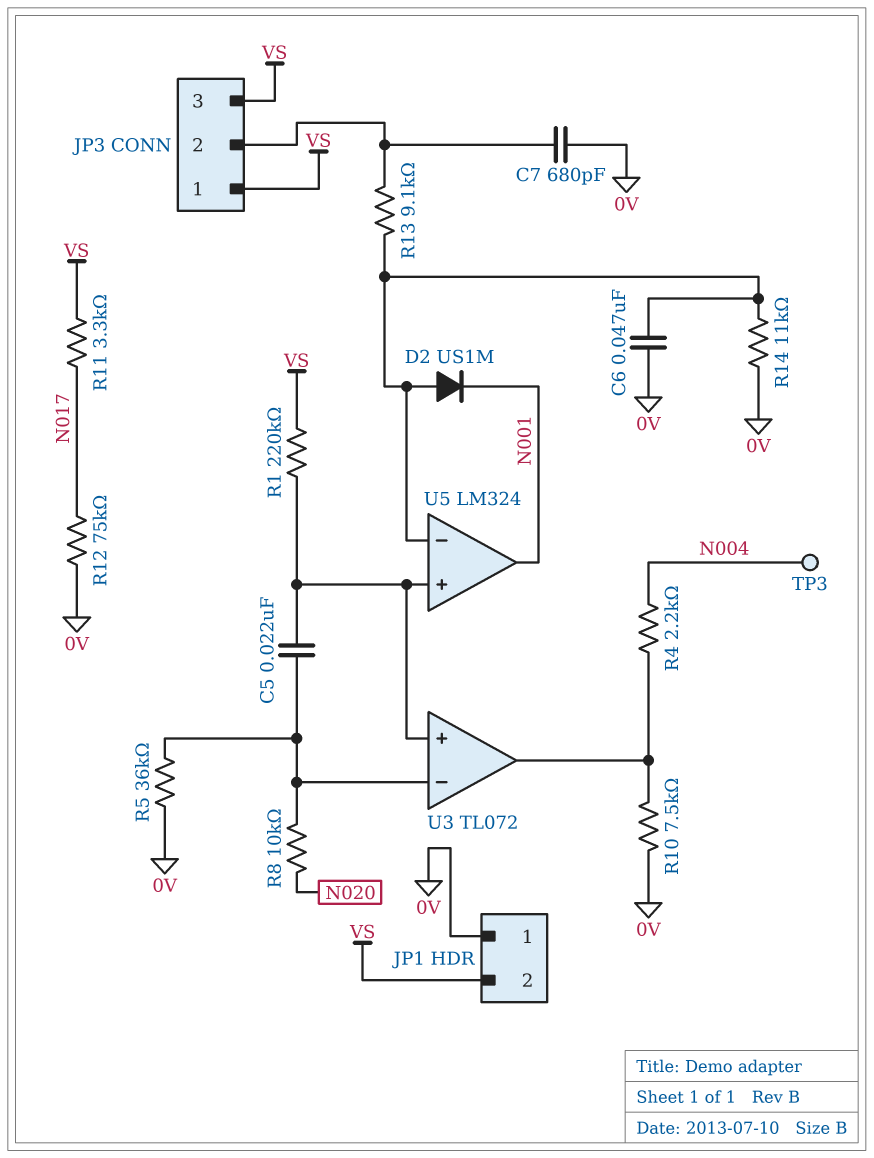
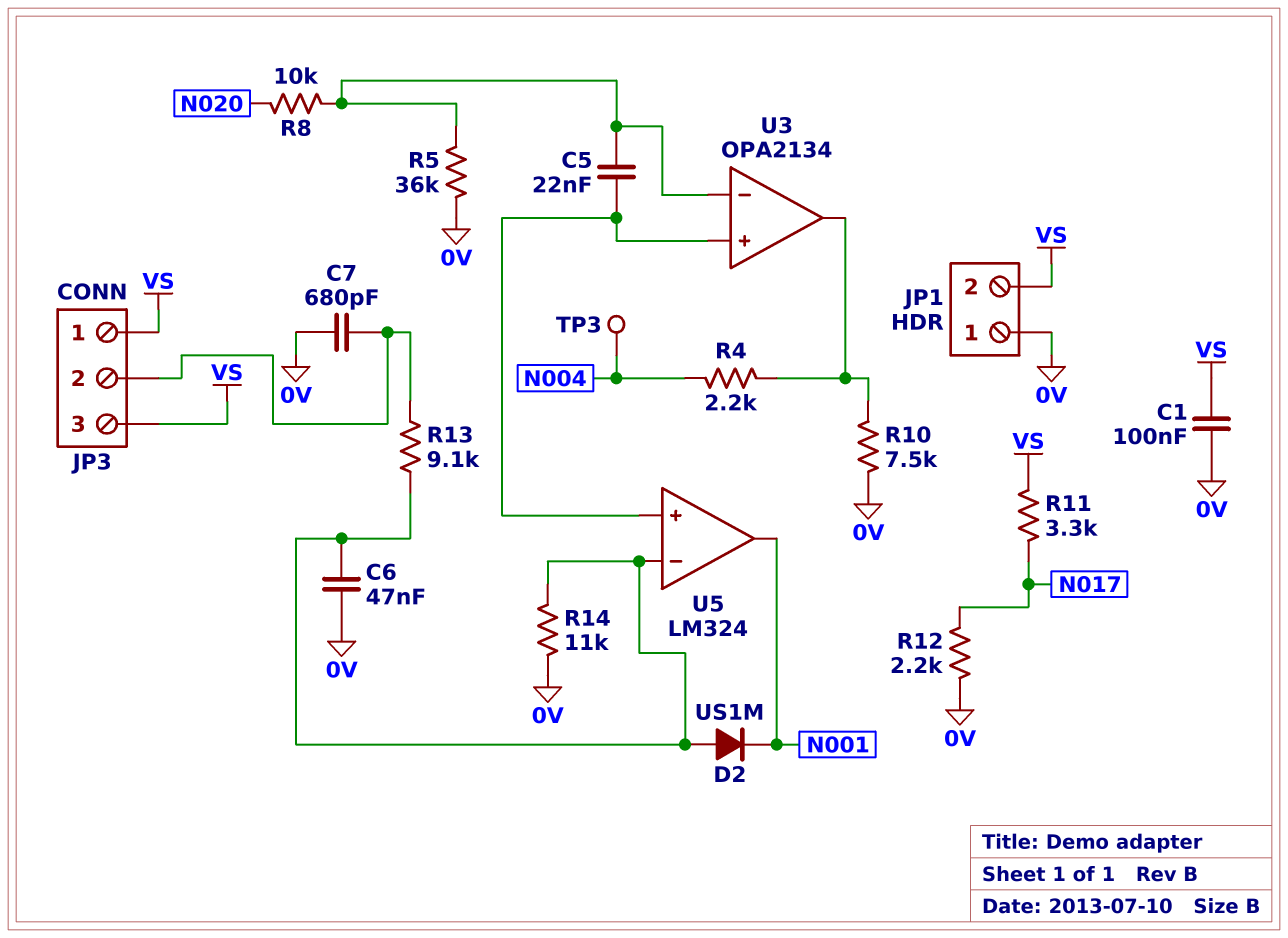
C1: none -> 100nF (0V, VS)
R1: 220k (U3/in+, VS) -> none
R12: 75k (0V, N017) -> 2.2k (0V, N017)
U3: TL072 -> OPA2134

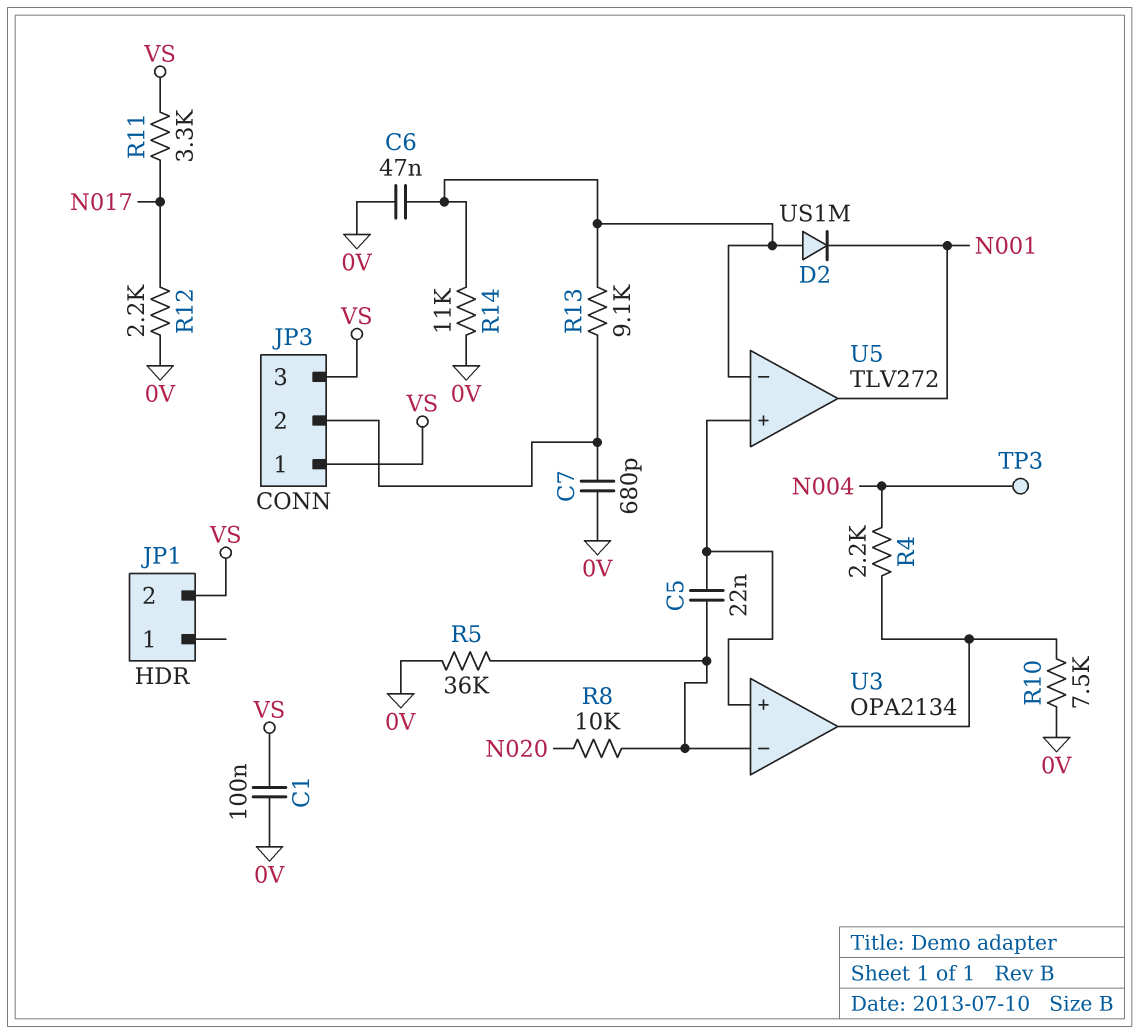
JP1 pin 1: 0V -> none
U5: LM324 -> TLV272

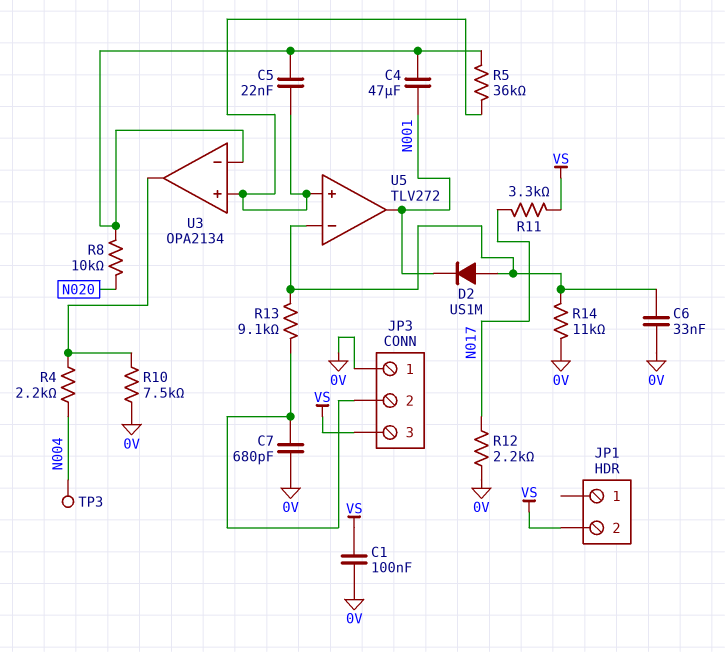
C4: none -> 47uF (N001, U3/in-)
C6: 47nF (0V, U5/in-) -> 33nF (0V, U5/in-)
JP3 pin 1: VS -> 0V
R5: 36k (0V, U3/in-) -> 36k (U3/in+, U3/in-)

